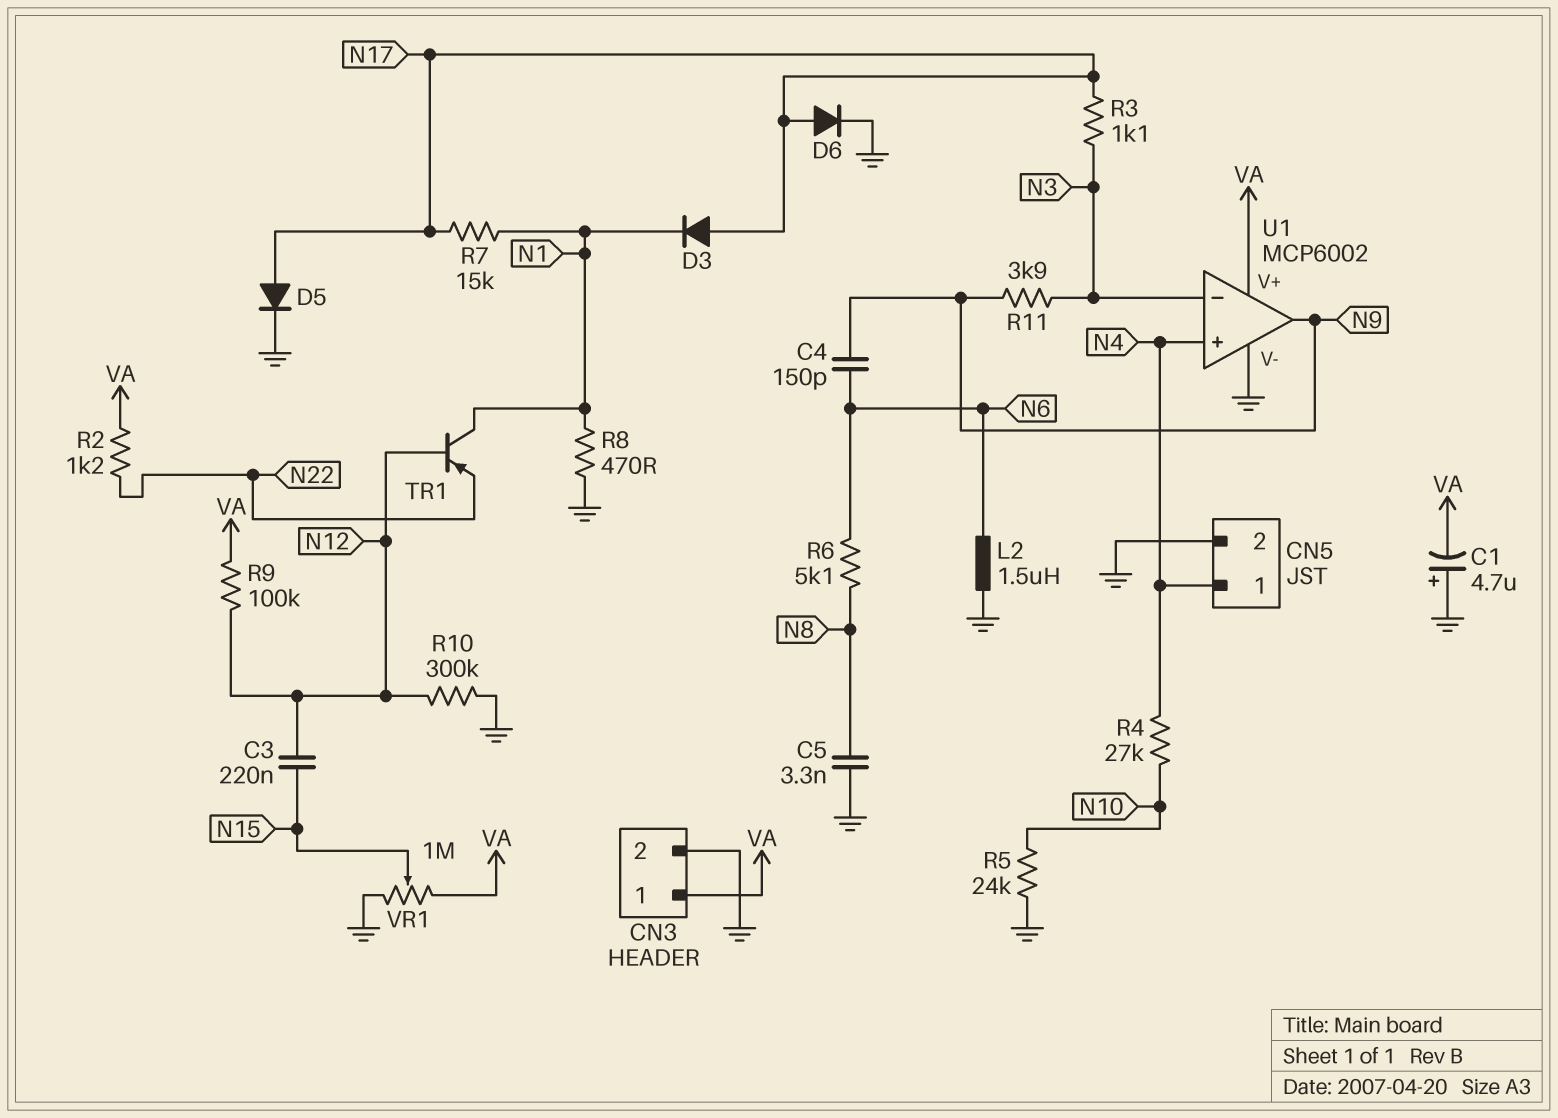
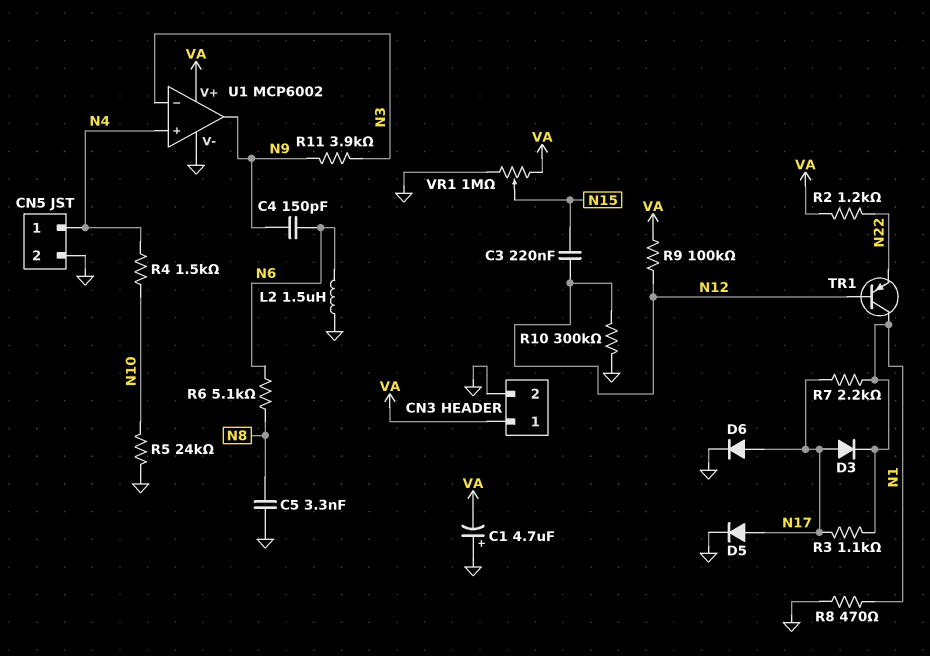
R3: 1.1k (N3, N17) -> 1.1k (N1, N17)
R4: 27k (N4, N10) -> 1.5k (N4, N10)
R7: 15k (N1, N17) -> 2.2k (N1, N17)

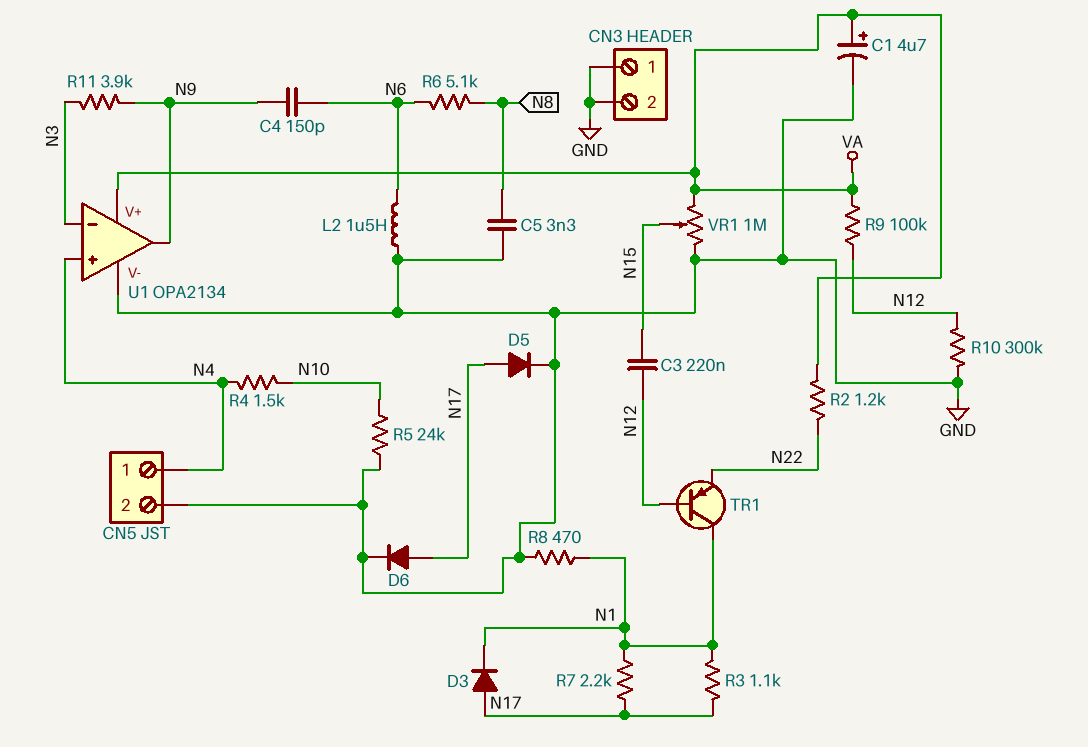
C1: 4.7uF (plus GND, minus VA) -> 4.7uF (plus VA, minus GND)
CN3 pin 1: VA -> GND
U1: MCP6002 -> OPA2134

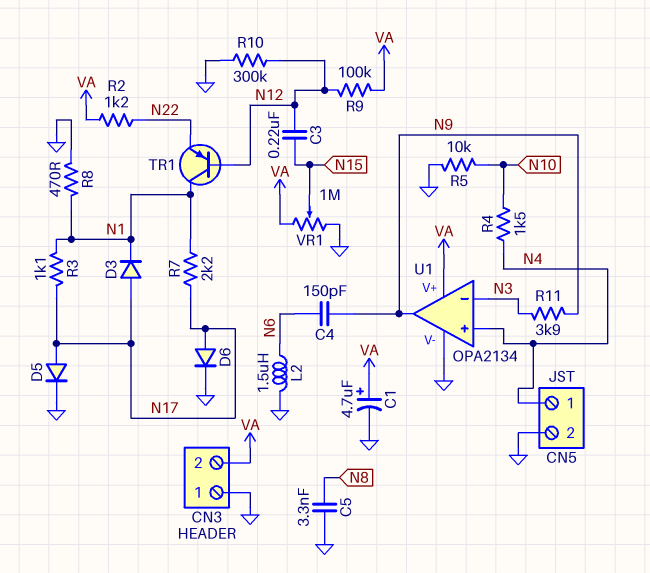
CN3 pin 2: GND -> VA
R5: 24k (GND, N10) -> 10k (GND, N10)
R6: 5.1k (N6, N8) -> none

